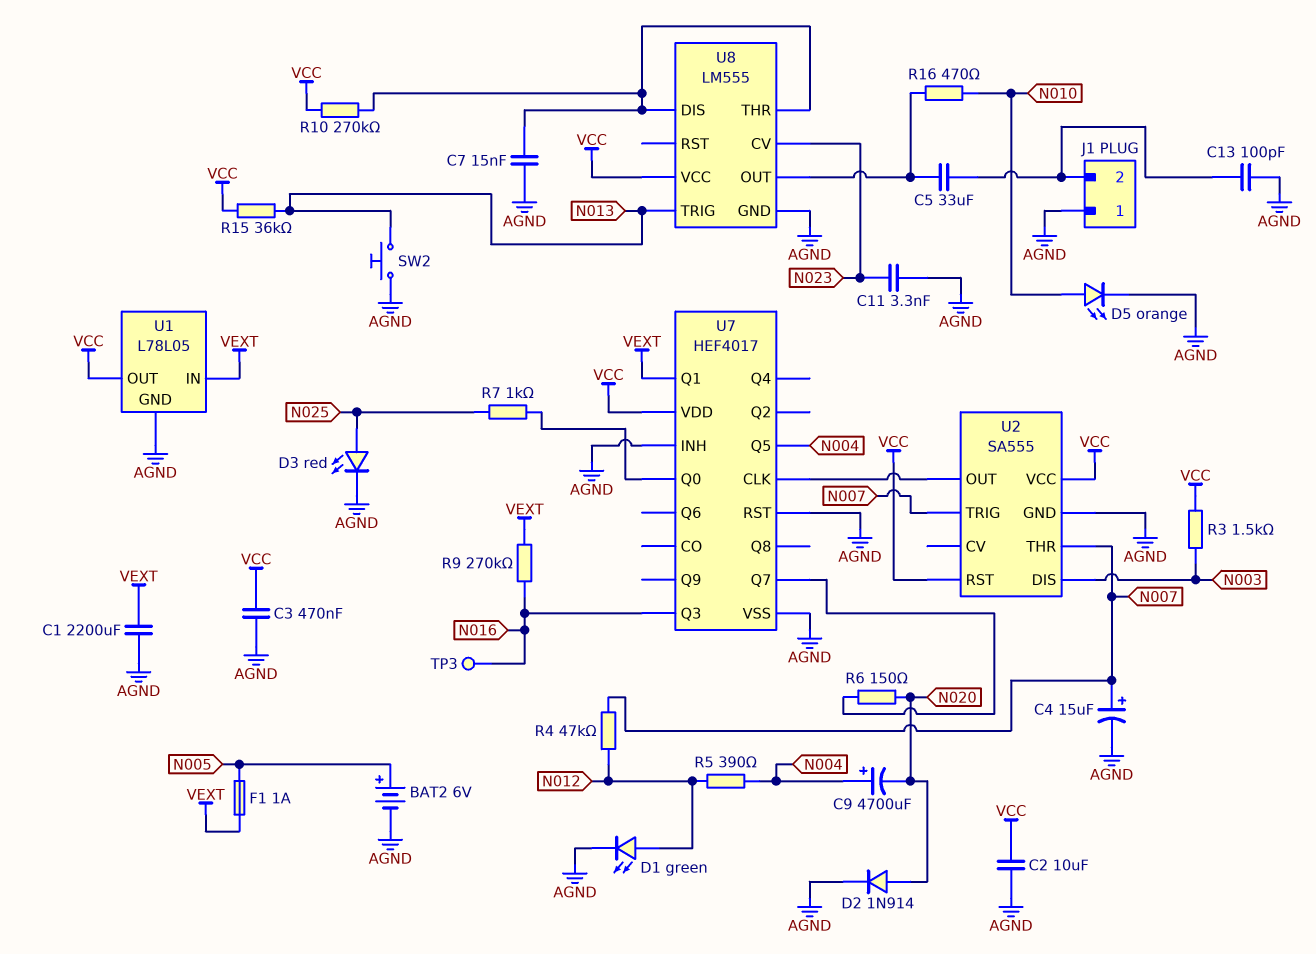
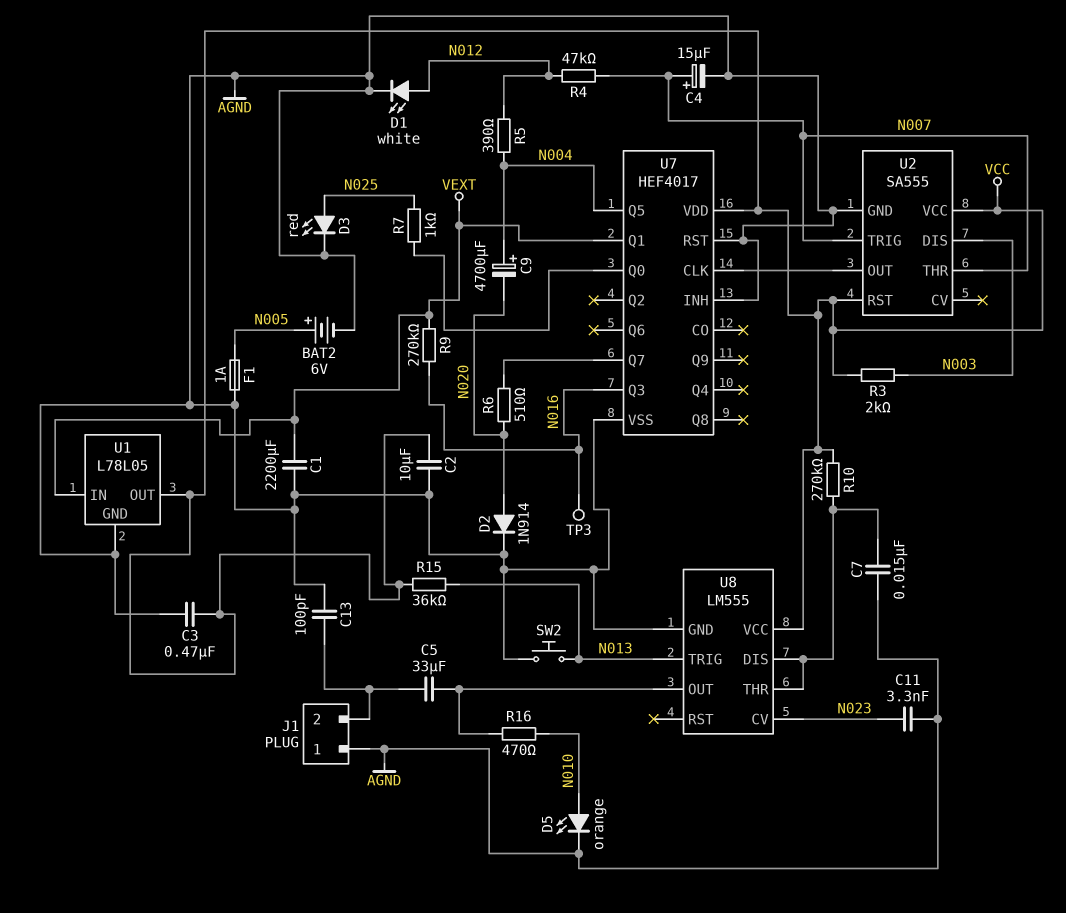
D1: LED green (A N012, K AGND) -> LED white (A N012, K AGND)
F1: 1A (N005, VEXT) -> 1A (AGND, N005)
R3: 1.5k (N003, VCC) -> 2k (N003, VCC)
R6: 150 (N020, U7/Q7) -> 510 (N020, U7/Q7)

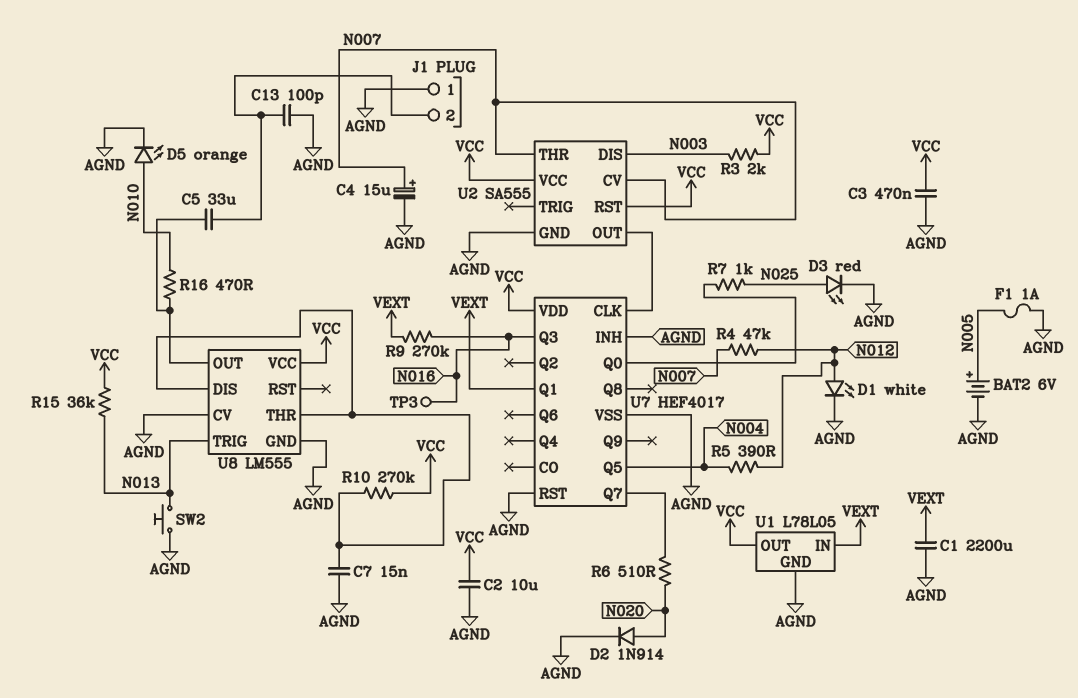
C9: 4700uF (plus N004, minus N020) -> none
C11: 3.3nF (AGND, N023) -> none
U2 pin CV: none -> N007
U2 pin TRIG: N007 -> none
U8 pin CV: N023 -> AGND

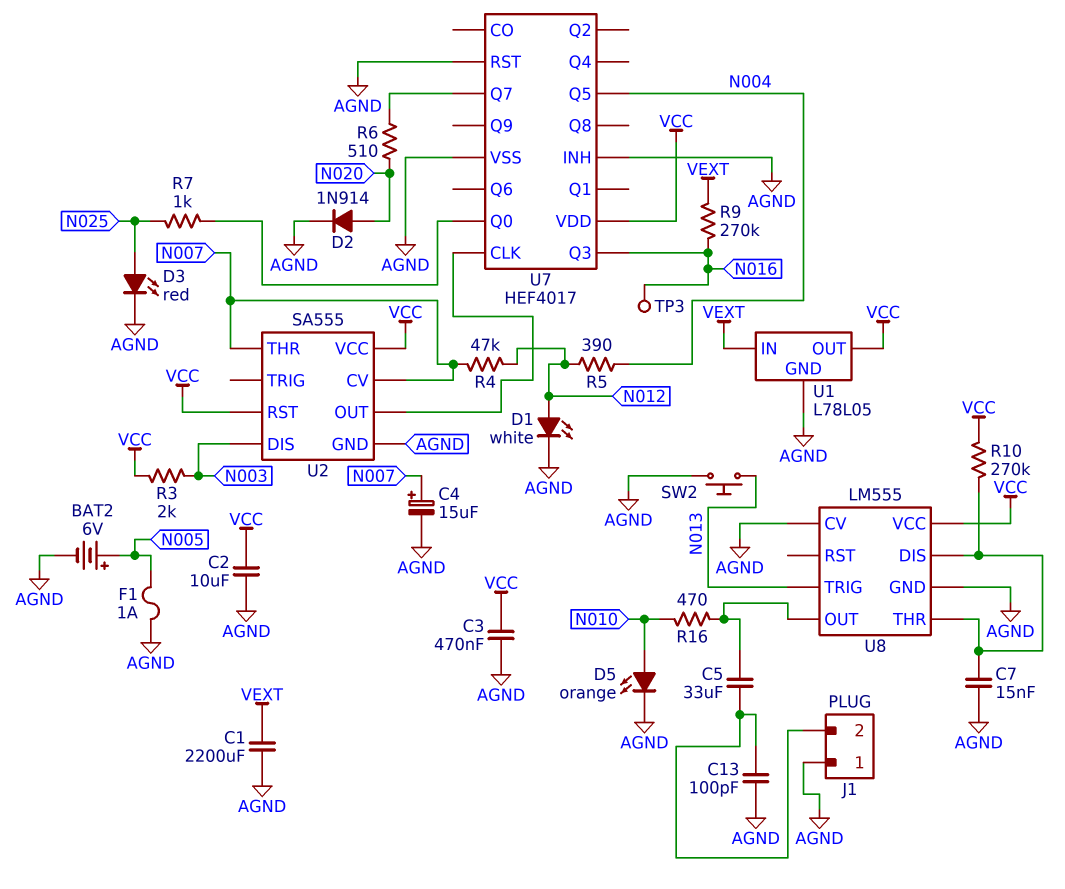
R15: 36k (N013, VCC) -> none
U7 pin Q1: VEXT -> none

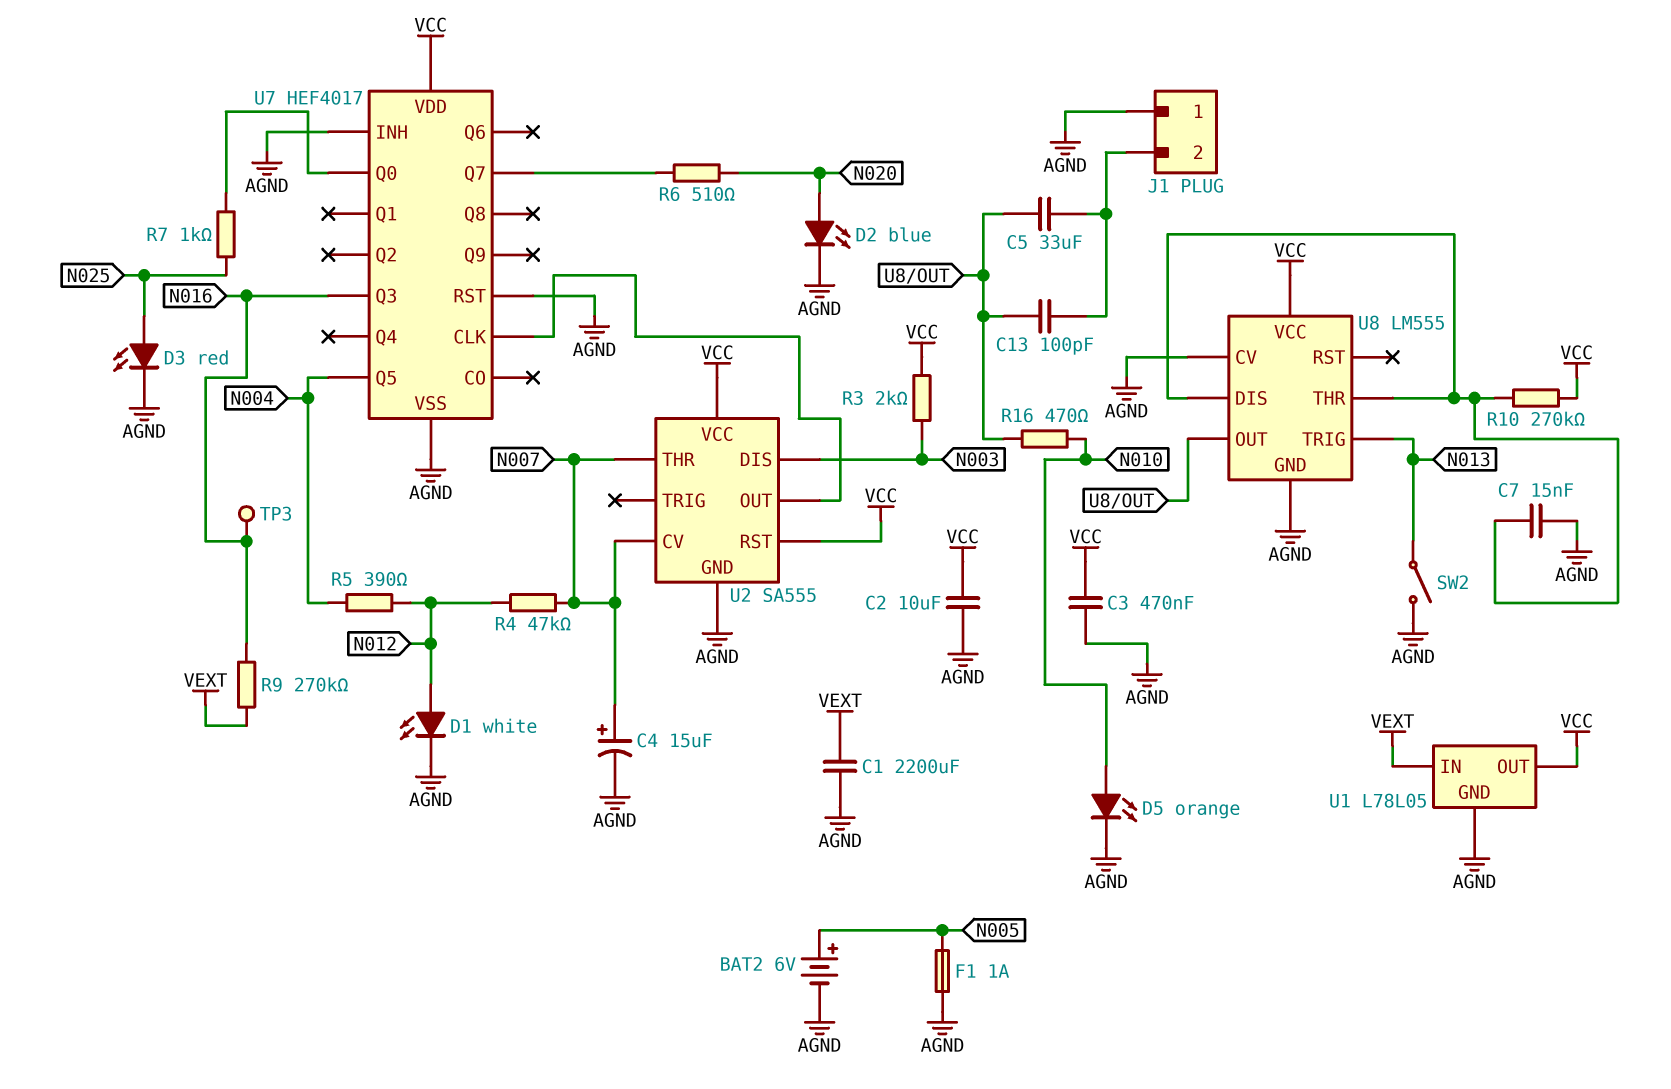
C13: 100pF (AGND, J1/2) -> 100pF (J1/2, U8/OUT)
D2: diode 1N914 (A N020, K AGND) -> LED blue (A N020, K AGND)
SW2: button (AGND, N013) -> switch (AGND, N013)

